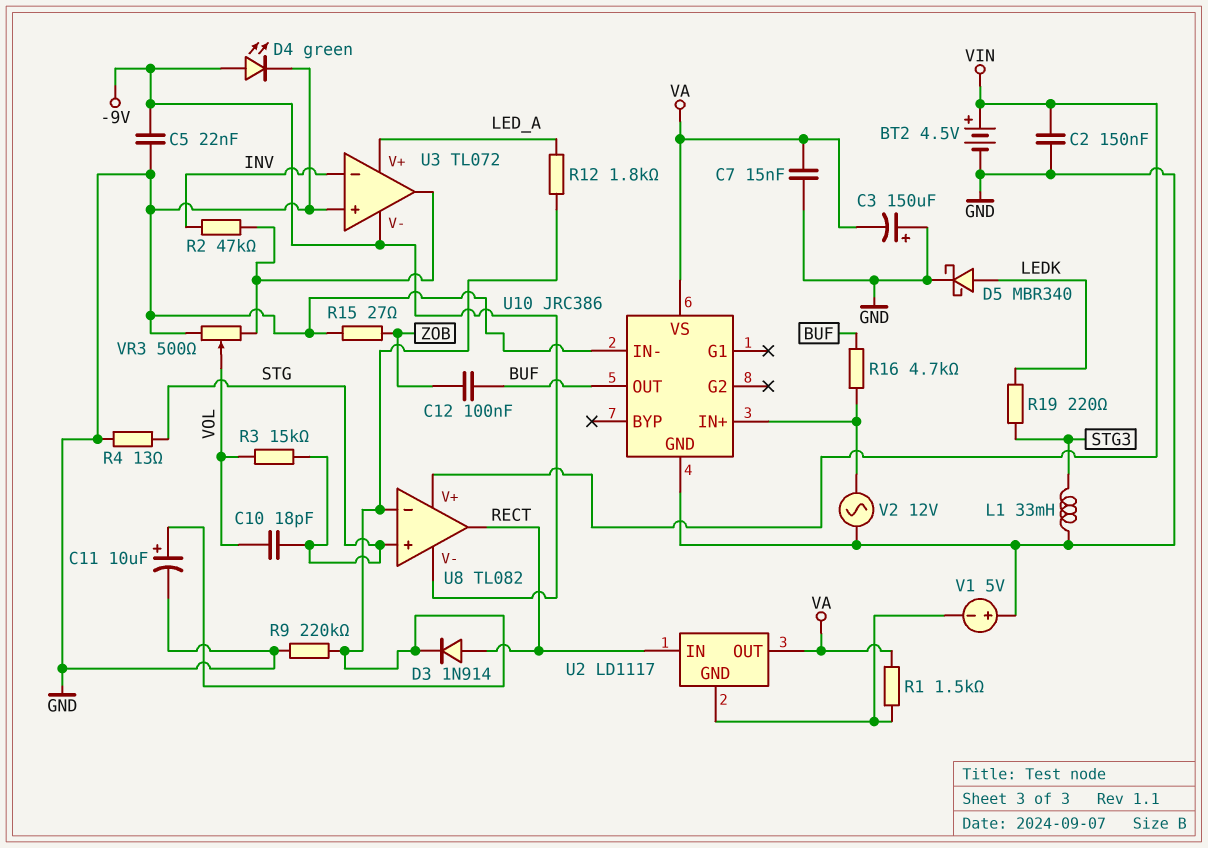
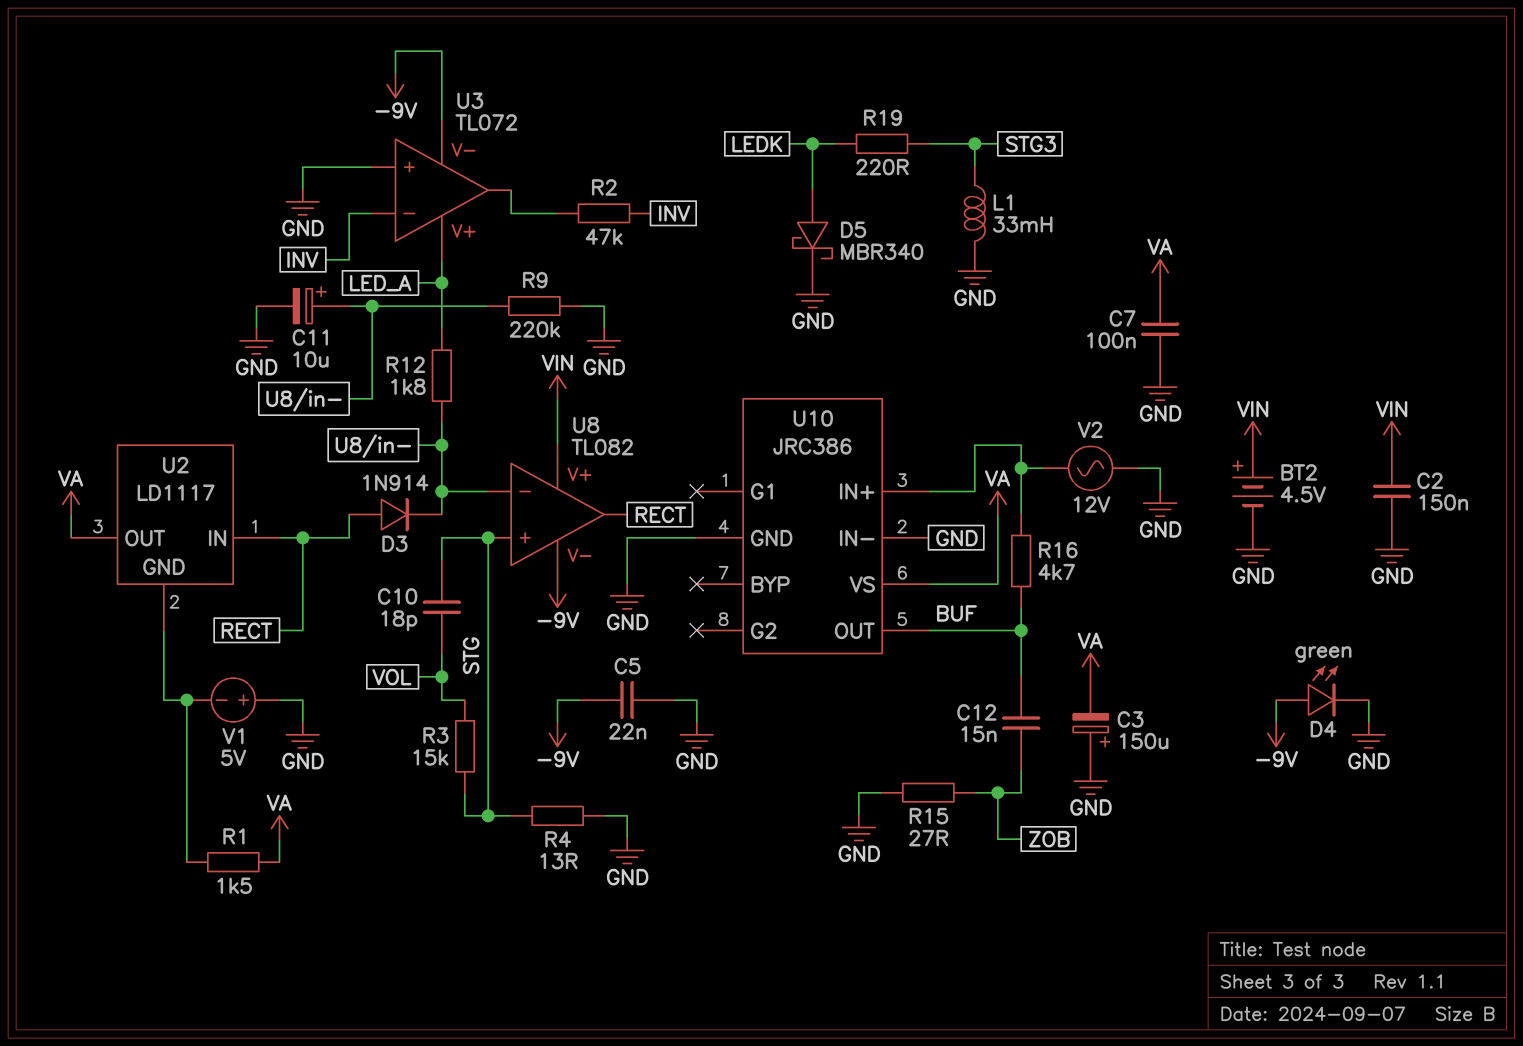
C7: 15nF (GND, VA) -> 100nF (GND, VA)
C12: 100nF (BUF, ZOB) -> 15nF (BUF, ZOB)
VR3: 500 (GND, U3/out, wiper VOL) -> none

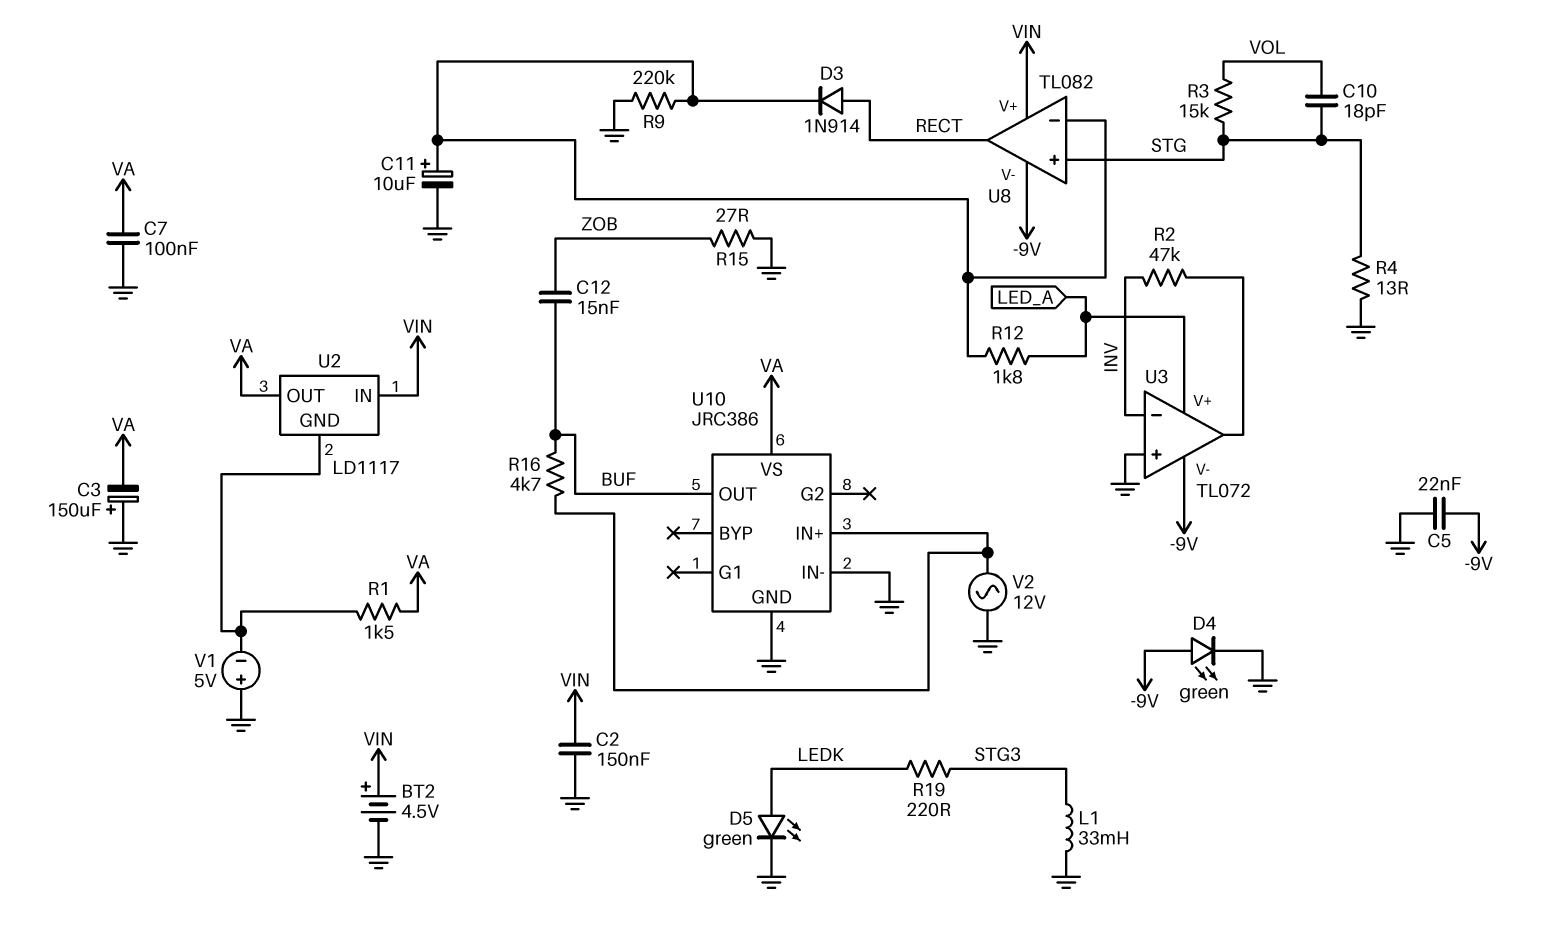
D5: schottky MBR340 (A LEDK, K GND) -> LED green (A LEDK, K GND)
U2 pin IN: RECT -> VIN

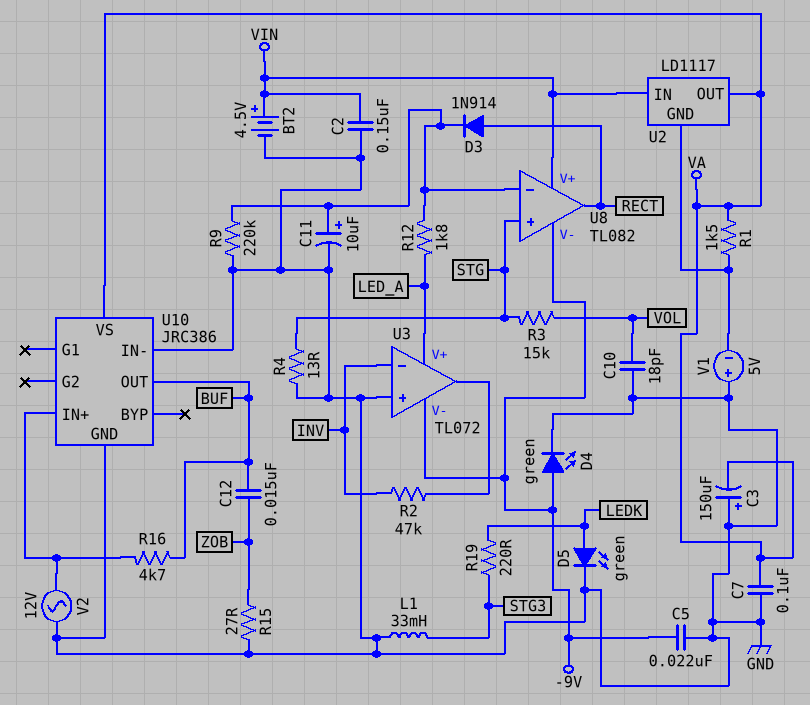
C10: 18pF (STG, VOL) -> 18pF (GND, VOL)

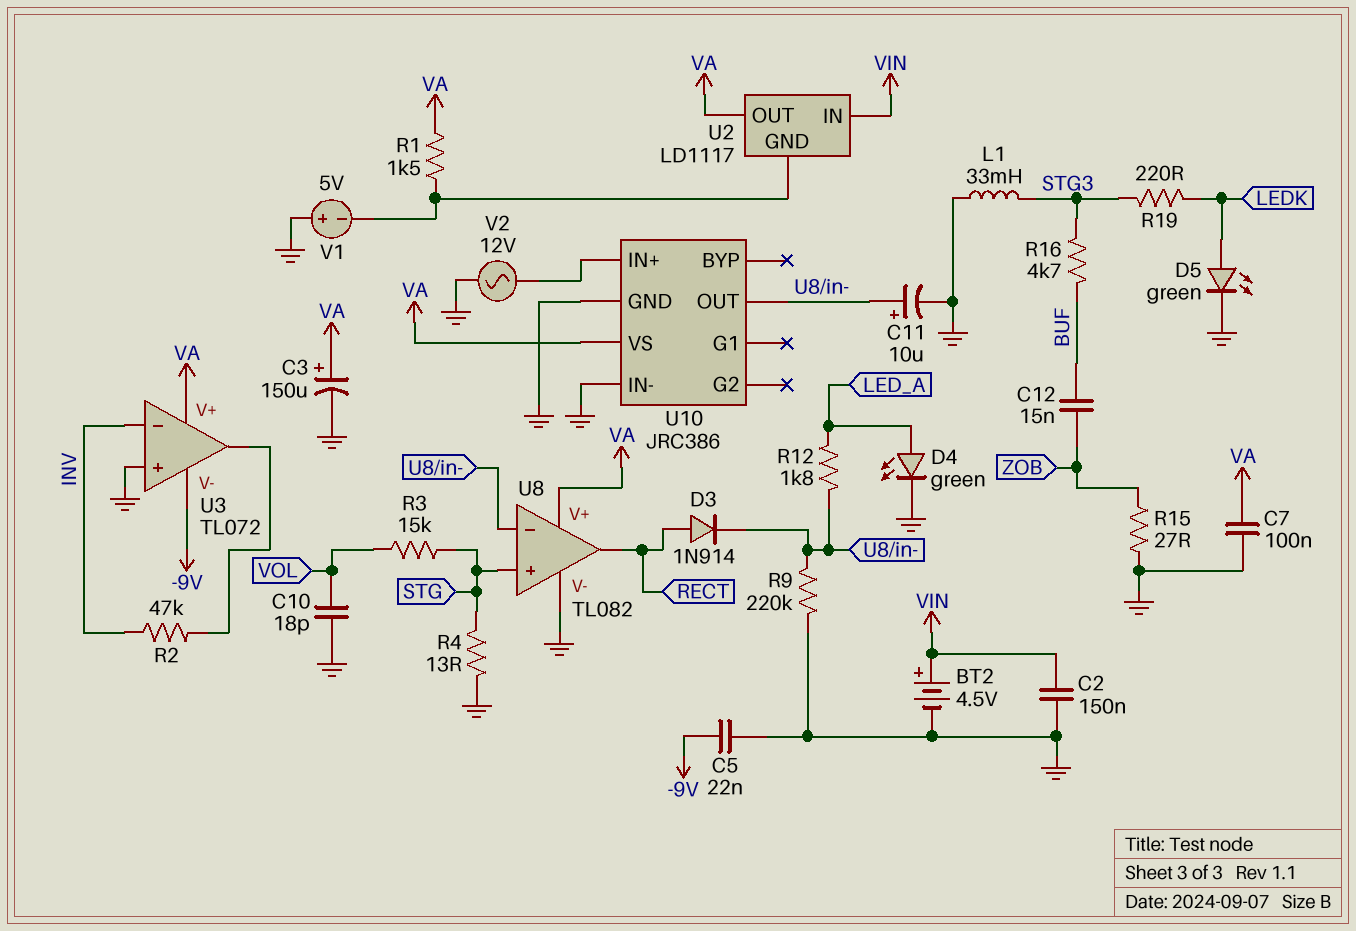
C3: 150uF (plus GND, minus VA) -> 150uF (plus VA, minus GND)
D4: LED green (A -9V, K GND) -> LED green (A LED_A, K GND)
R16: 4.7k (BUF, U10/IN+) -> 4.7k (BUF, STG3)
U3 pin V+: LED_A -> VA
U8 pin V+: VIN -> VA
U8 pin V-: -9V -> GND
U10 pin OUT: BUF -> U8/in-

